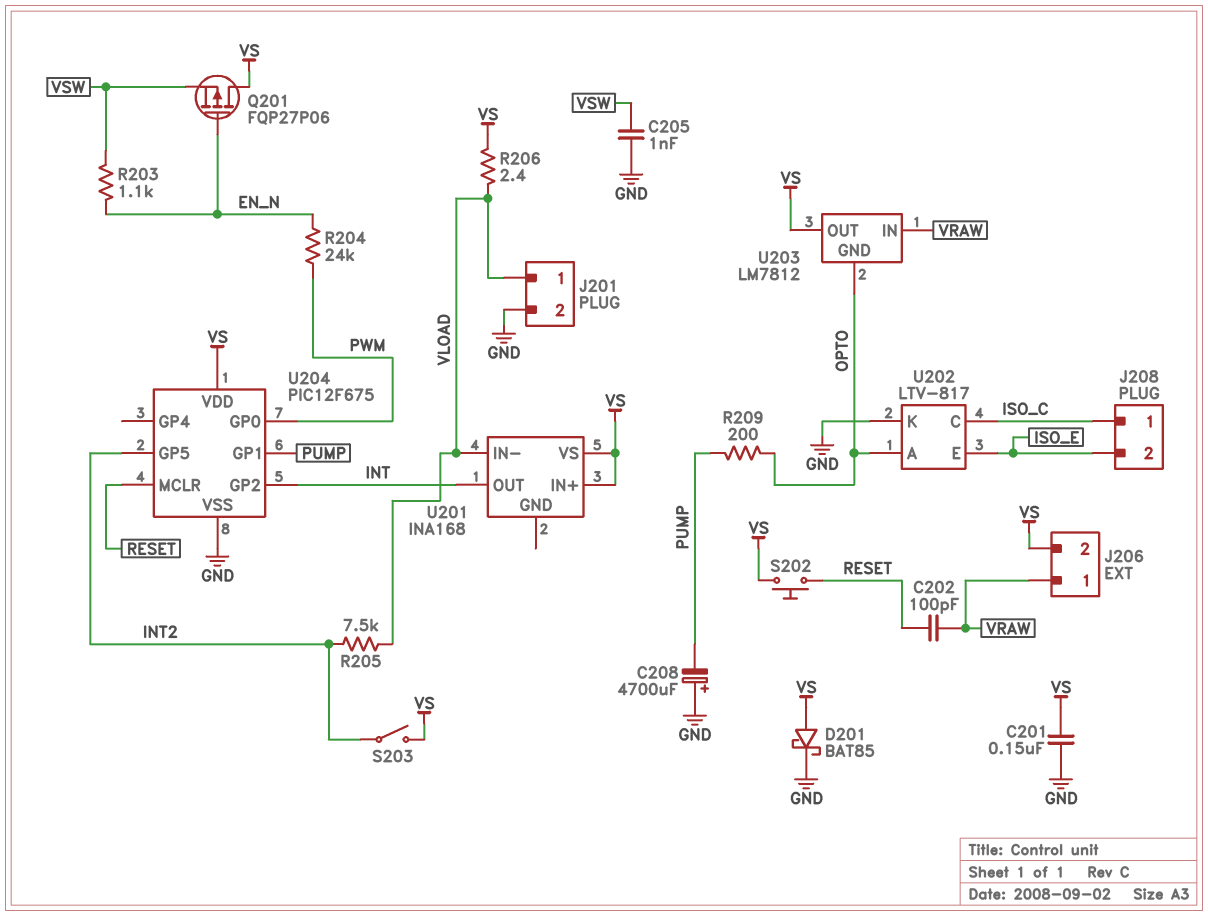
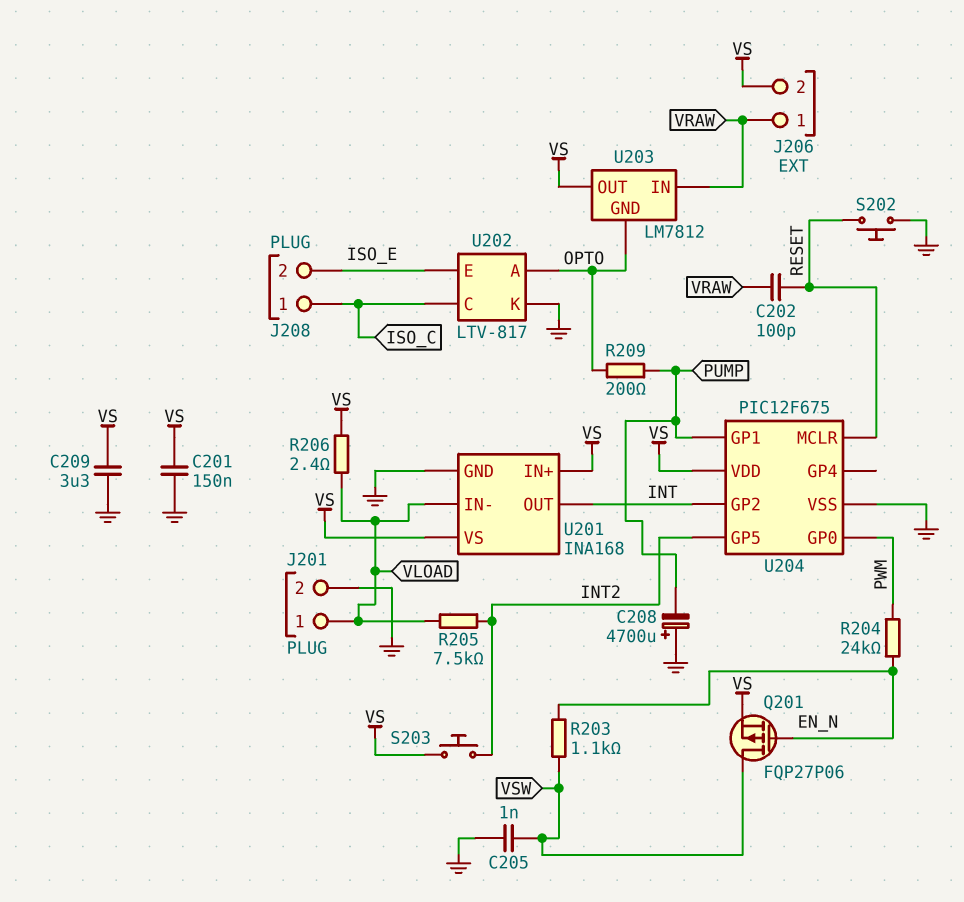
C209: none -> 3.3uF (GND, VS)
D201: schottky BAT85 (A VS, K GND) -> none
Q201: PMOS FQP27P06 (G EN_N, D VS, S VSW) -> PMOS FQP27P06 (G EN_N, D VSW, S VS)
S202: button (RESET, VS) -> button (GND, RESET)
S203: switch (INT2, VS) -> button (INT2, VS)
U201 pin GND: none -> GND

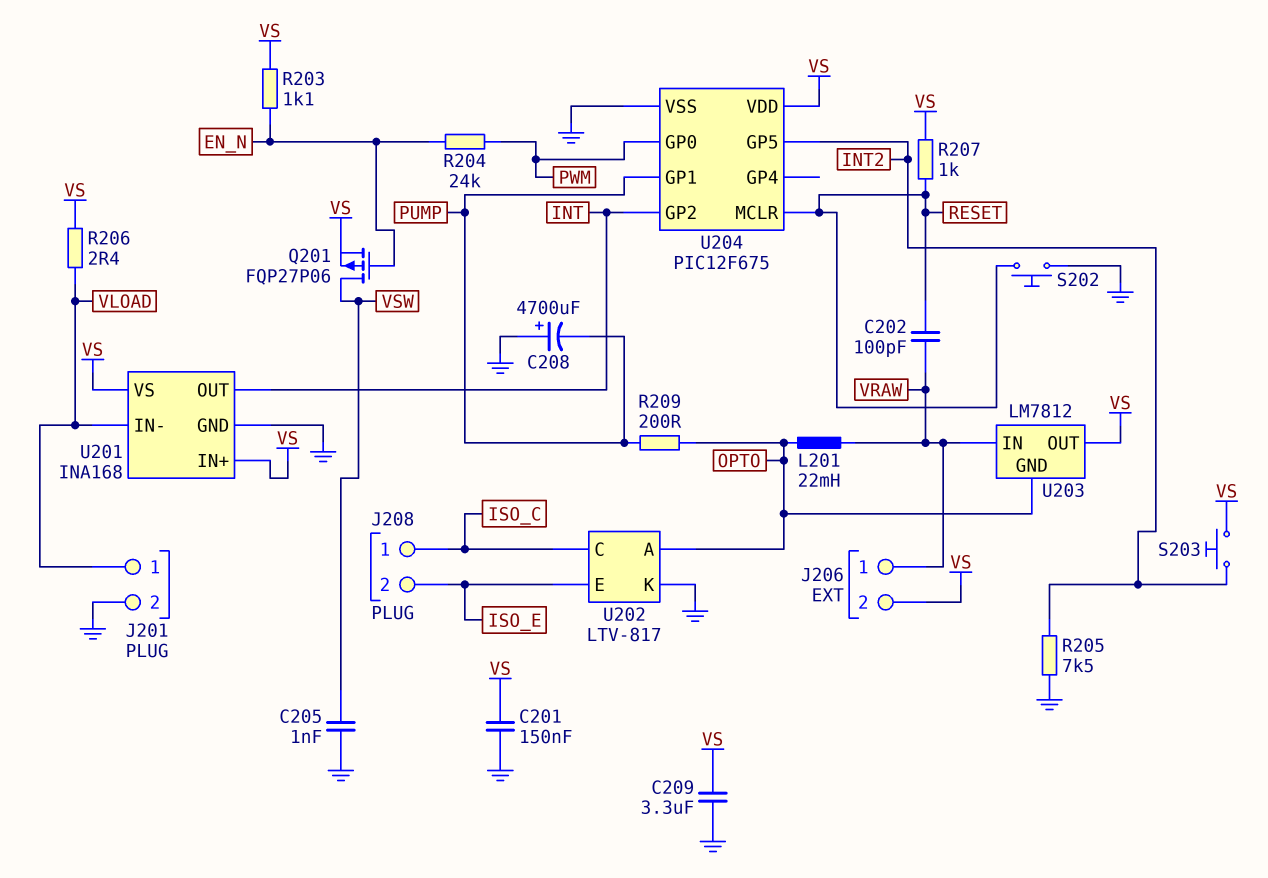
L201: none -> 22mH (OPTO, VRAW)
R203: 1.1k (EN_N, VSW) -> 1.1k (EN_N, VS)
R205: 7.5k (INT2, VLOAD) -> 7.5k (GND, INT2)
R207: none -> 1k (RESET, VS)

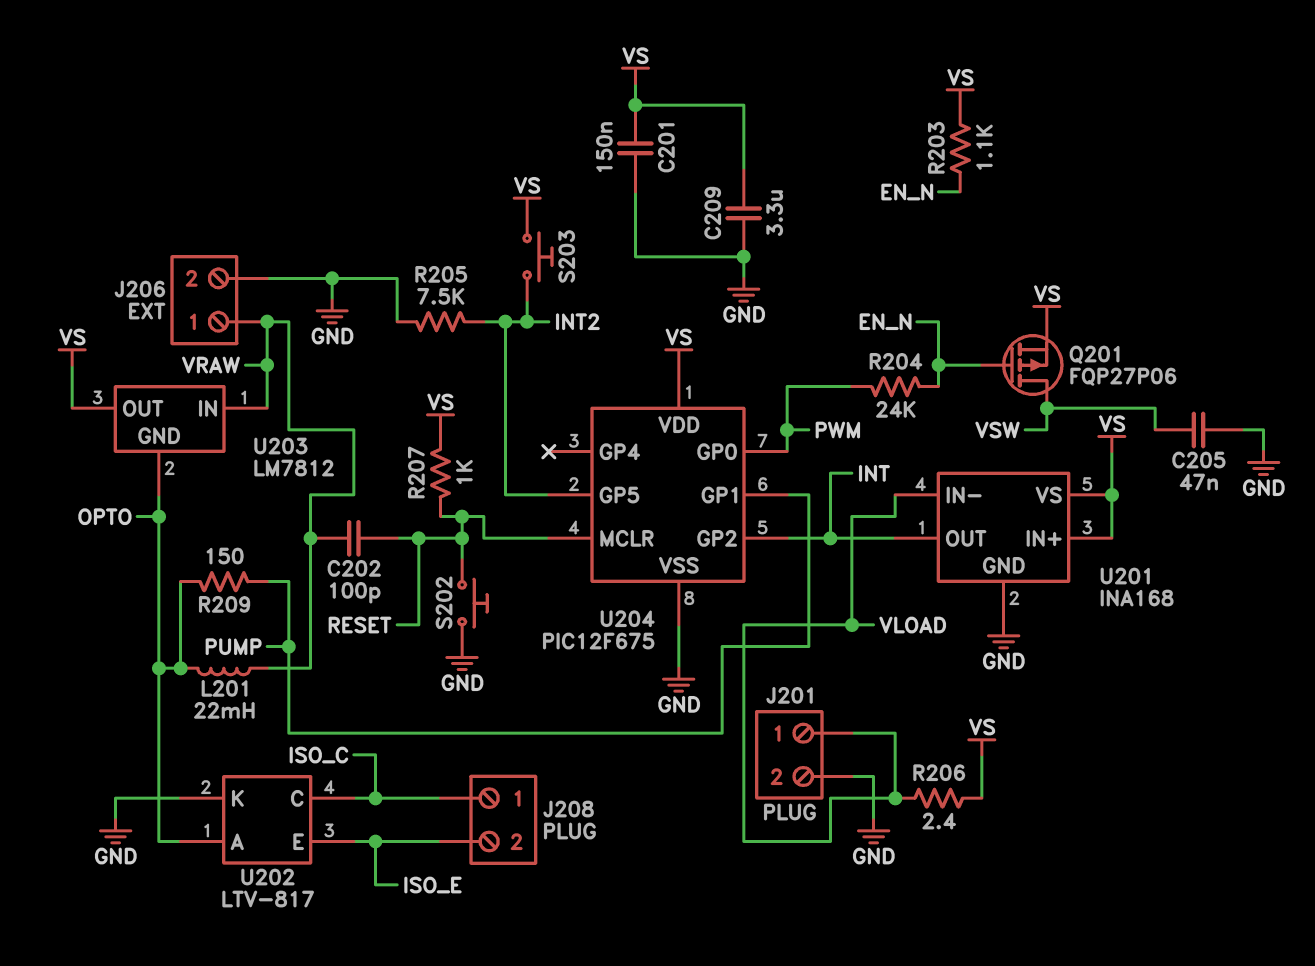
C205: 1nF (GND, VSW) -> 47nF (GND, VSW)
C208: 4700uF (plus GND, minus PUMP) -> none
J206 pin 2: VS -> GND
R209: 200 (OPTO, PUMP) -> 150 (OPTO, PUMP)

